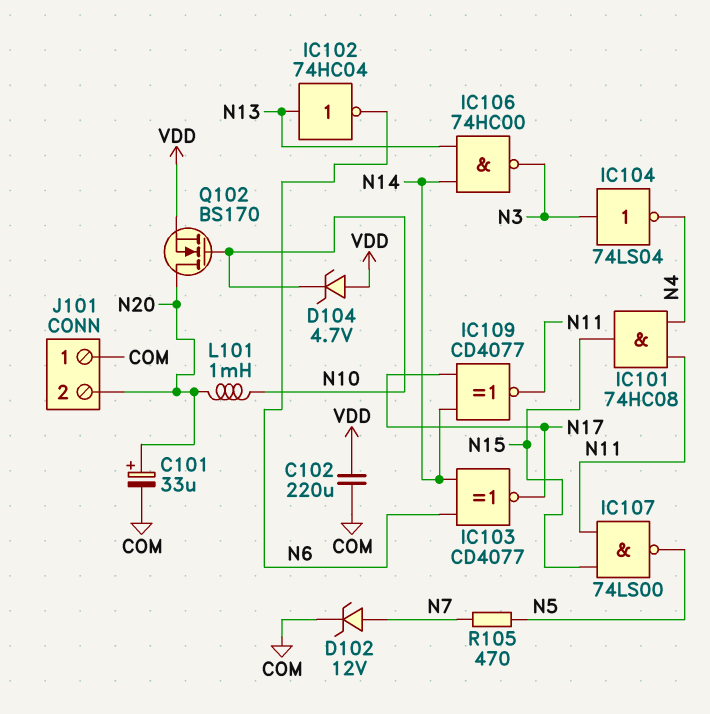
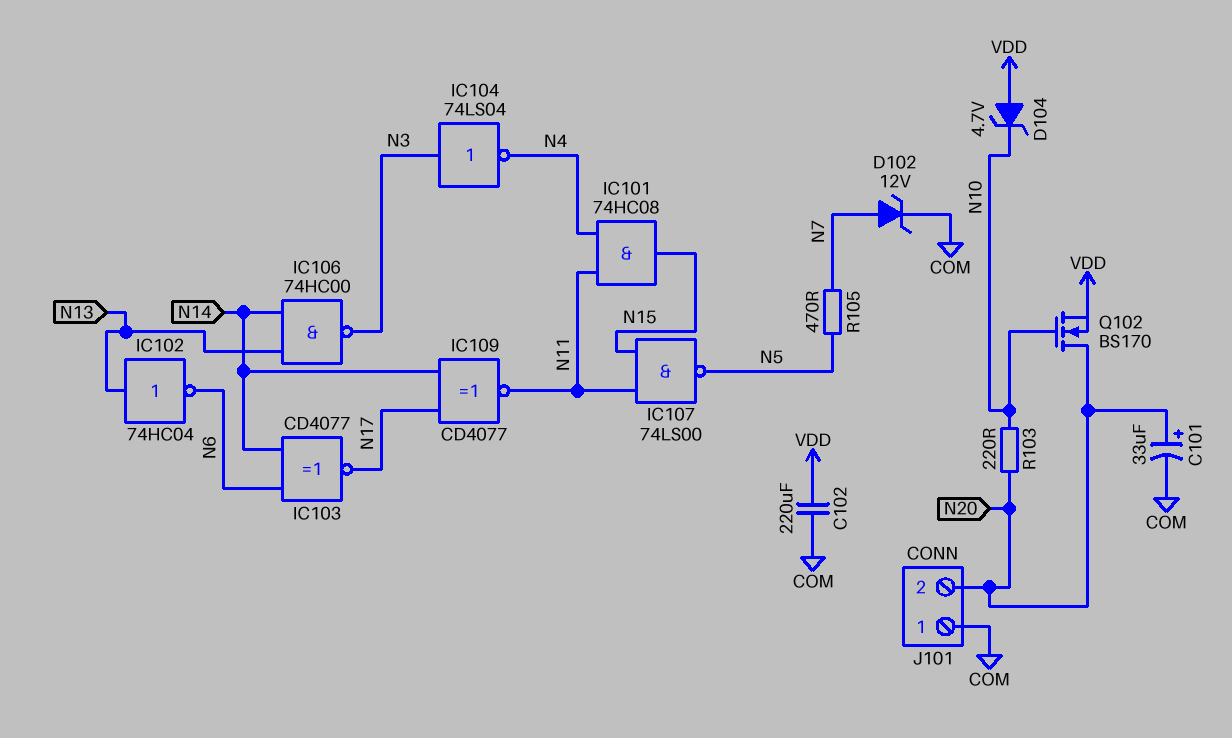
L101: 1mH (N10, N20) -> none
R103: none -> 220 (N10, N20)

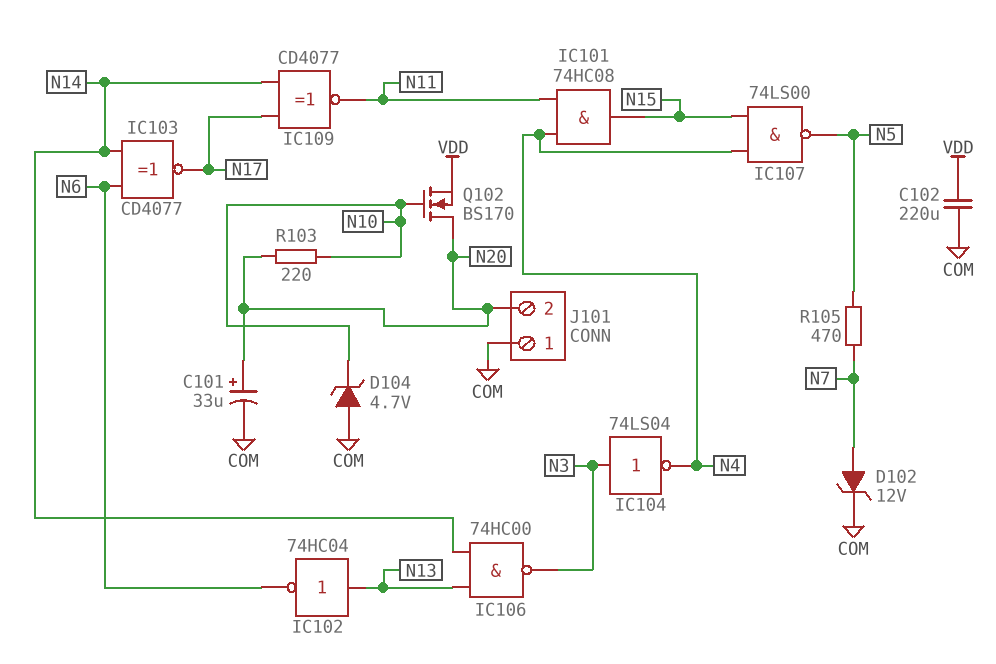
D104: zener 4.7V (A VDD, K N10) -> zener 4.7V (A COM, K N10)
IC107: NAND 74LS00 (in N11, in N15, out N5) -> NAND 74LS00 (in N4, in N15, out N5)

